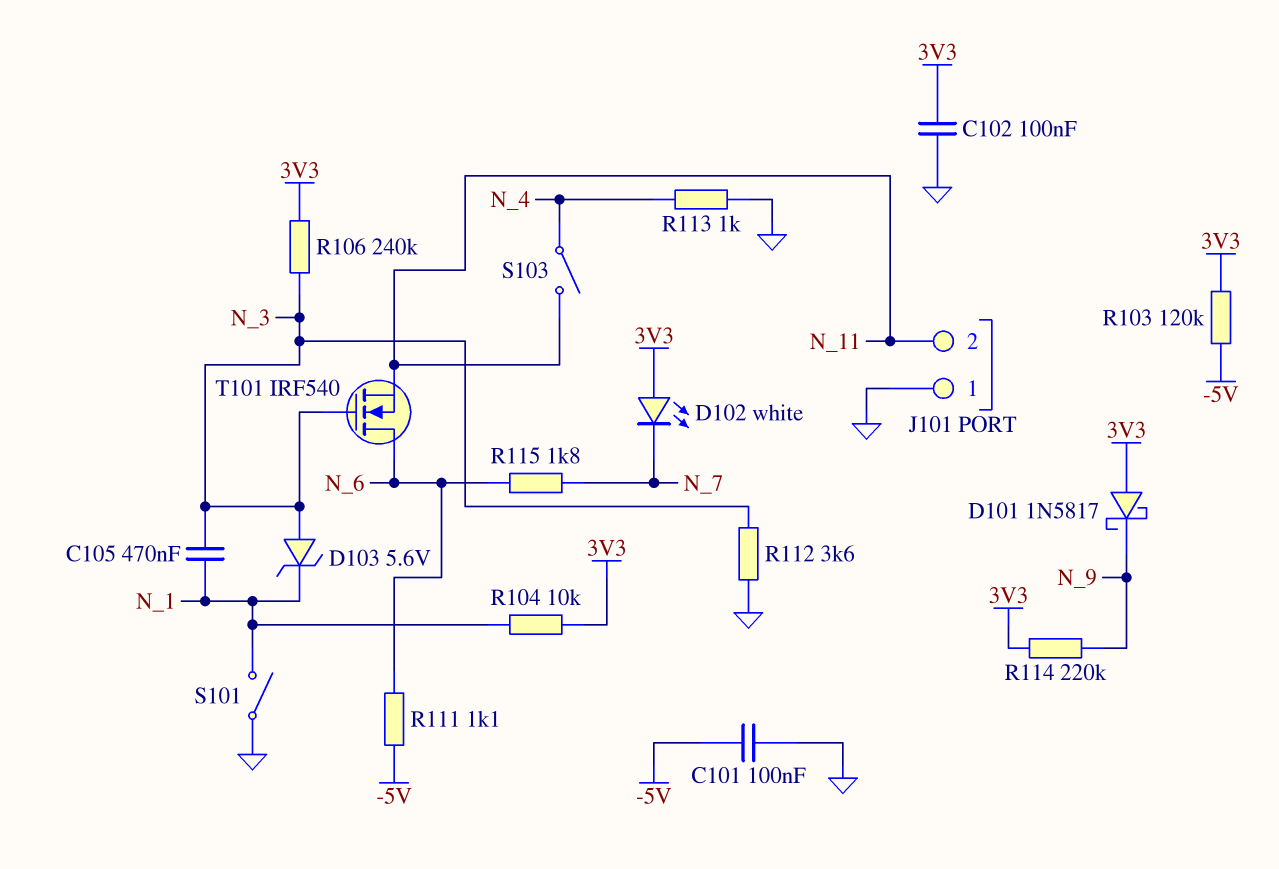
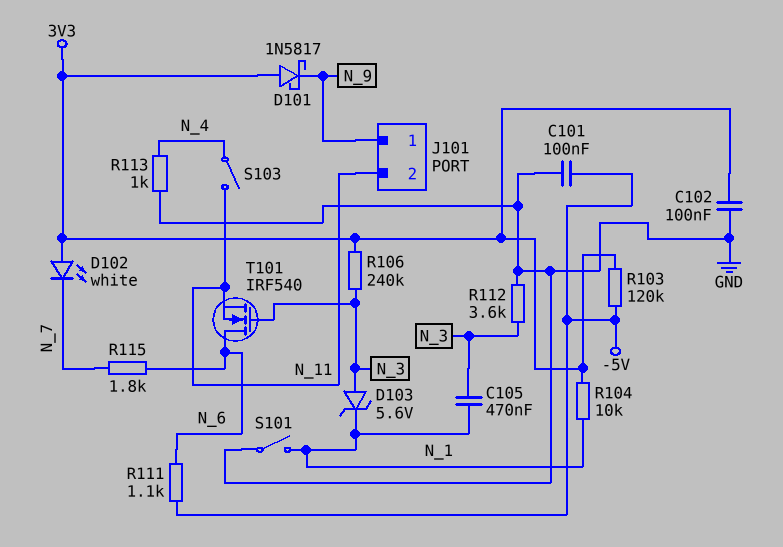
J101 pin 1: GND -> N_9
R114: 220k (3V3, N_9) -> none

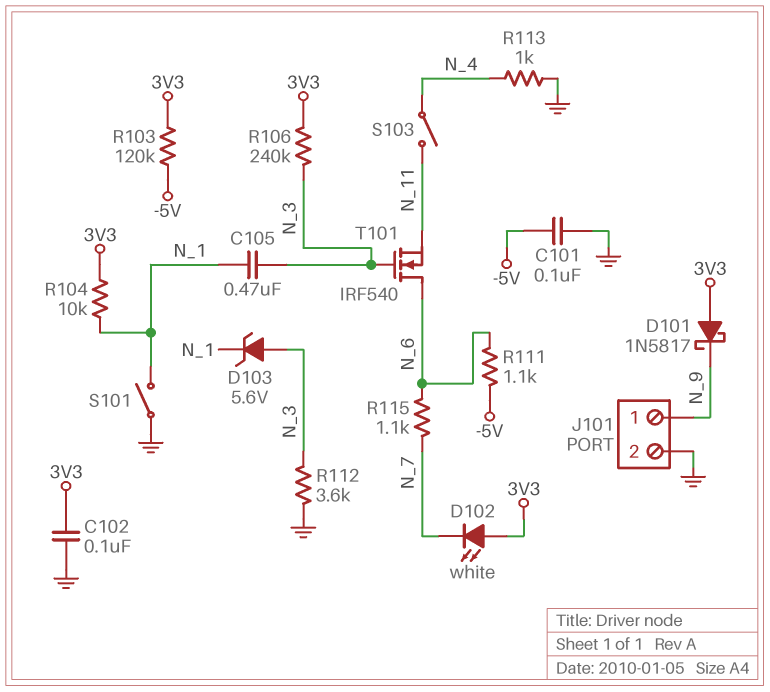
J101 pin 2: N_11 -> GND
R115: 1.8k (N_6, N_7) -> 1.1k (N_6, N_7)

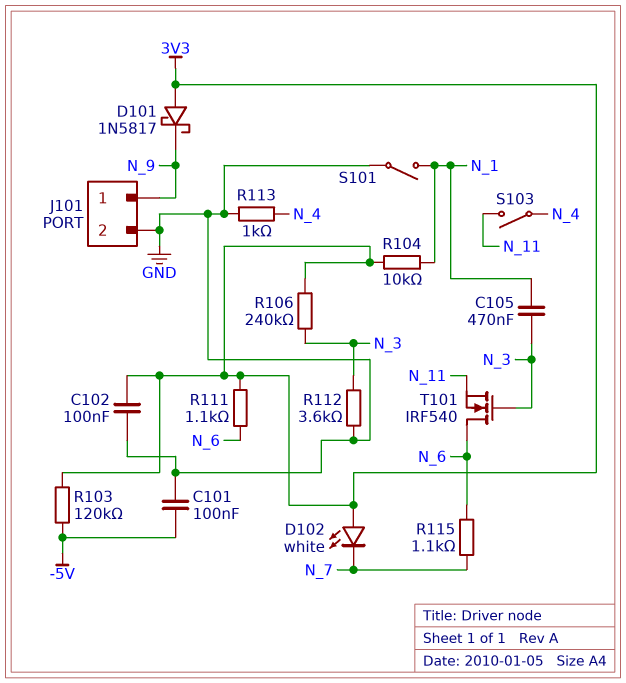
D103: zener 5.6V (A N_3, K N_1) -> none
R111: 1.1k (-5V, N_6) -> 1.1k (3V3, N_6)

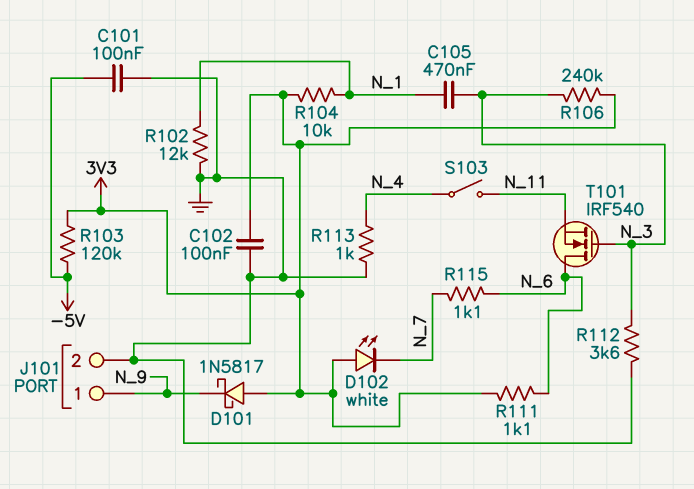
R102: none -> 12k (GND, N_1)
S101: switch (GND, N_1) -> none

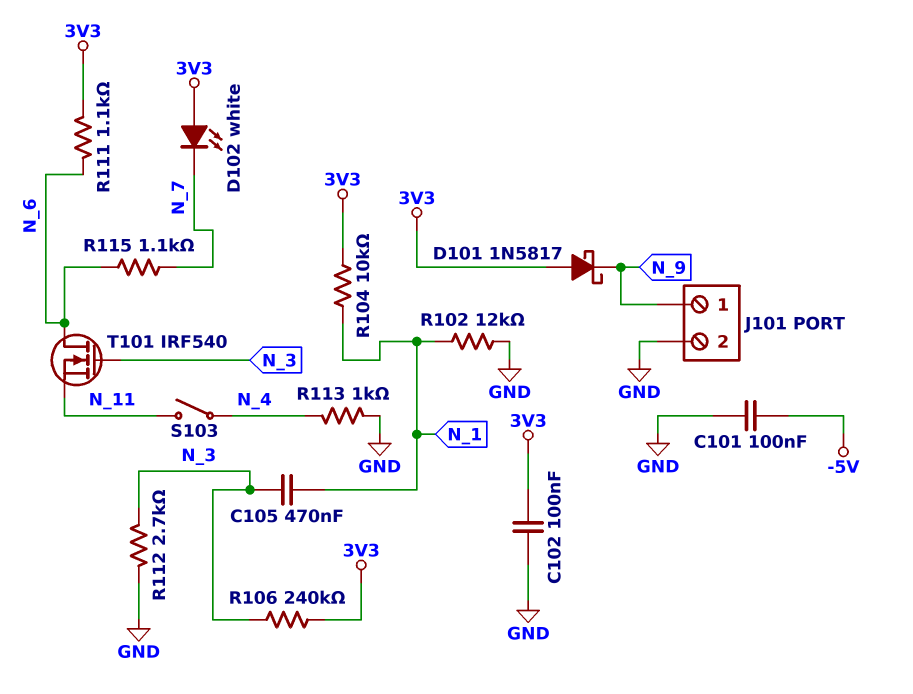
R103: 120k (-5V, 3V3) -> none
R112: 3.6k (GND, N_3) -> 2.7k (GND, N_3)

